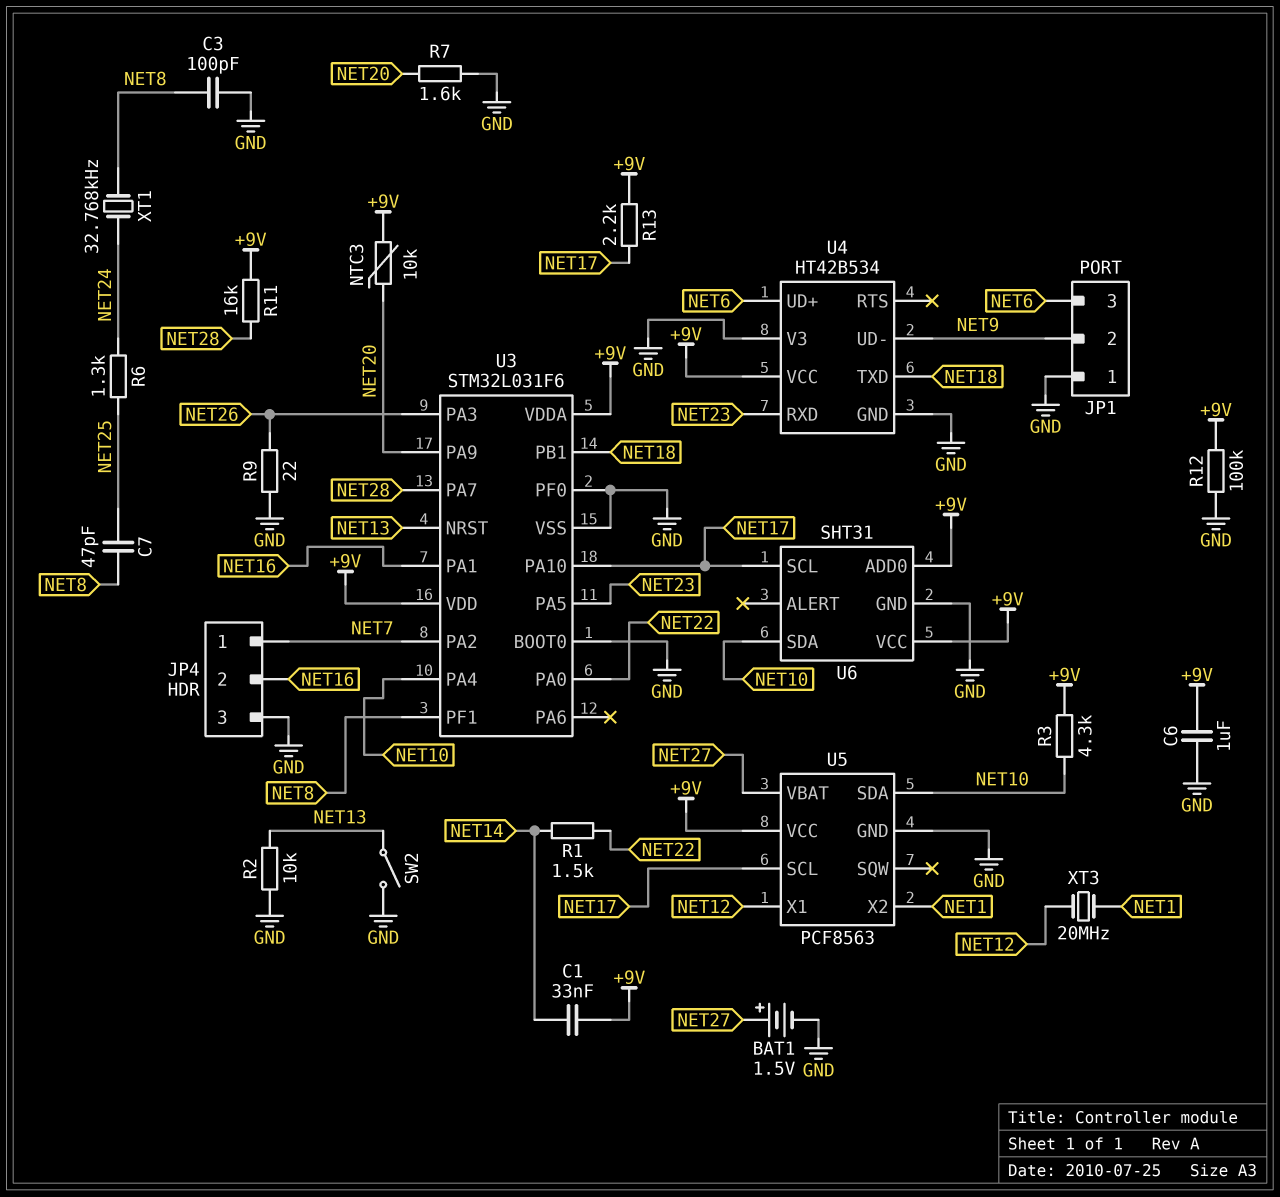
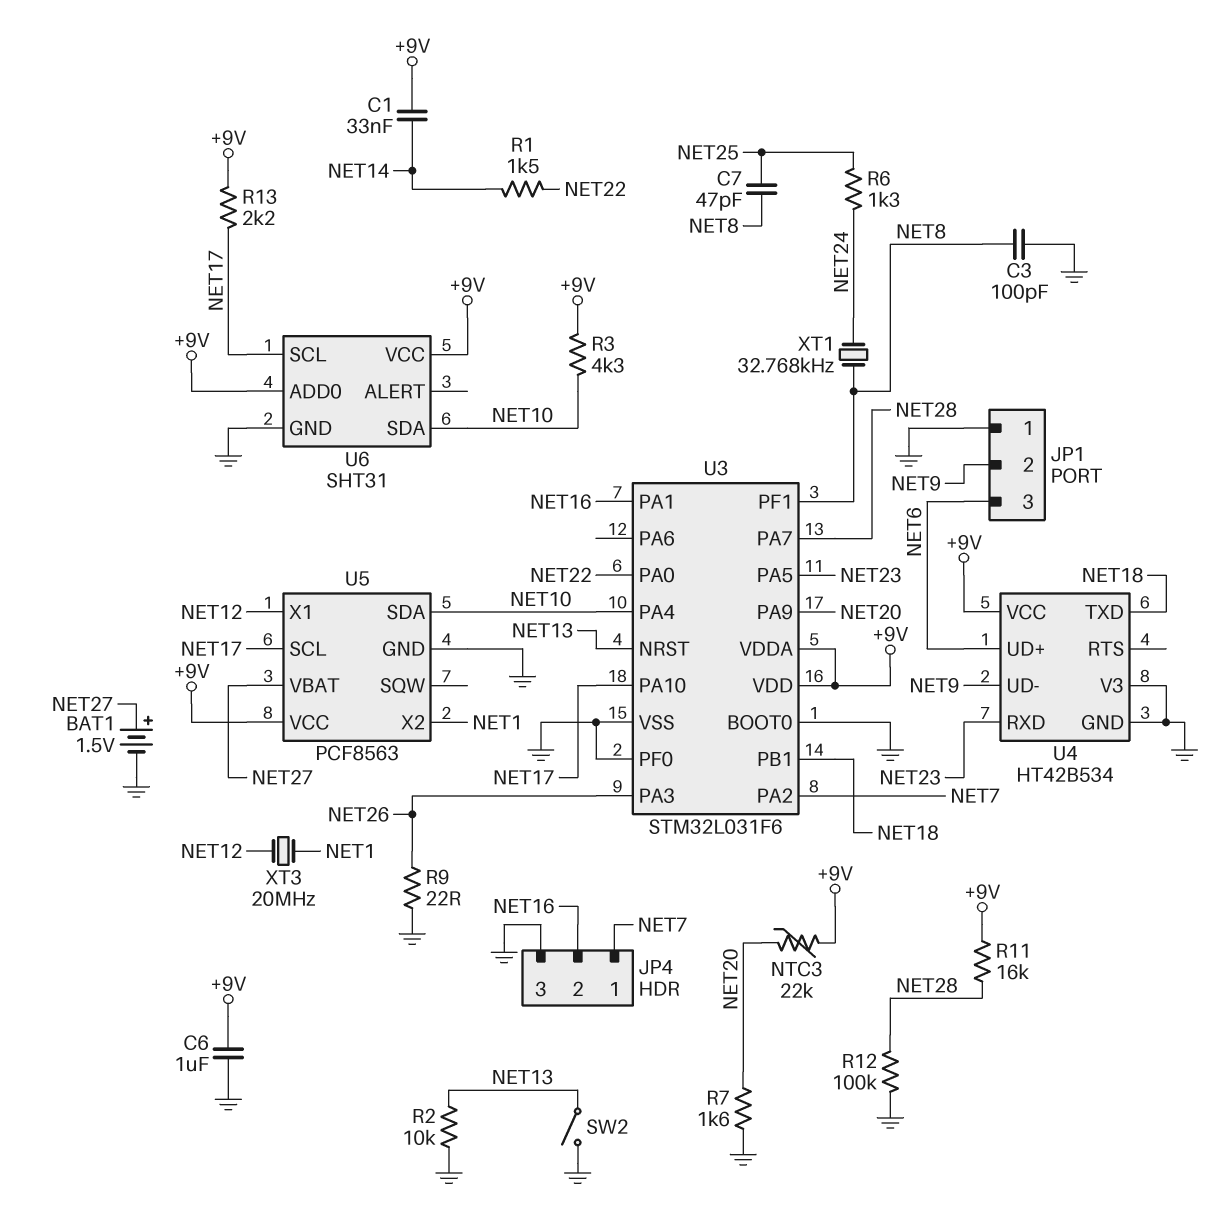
NTC3: 10k (+9V, NET20) -> 22k (+9V, NET20)
R12: 100k (+9V, GND) -> 100k (GND, NET28)

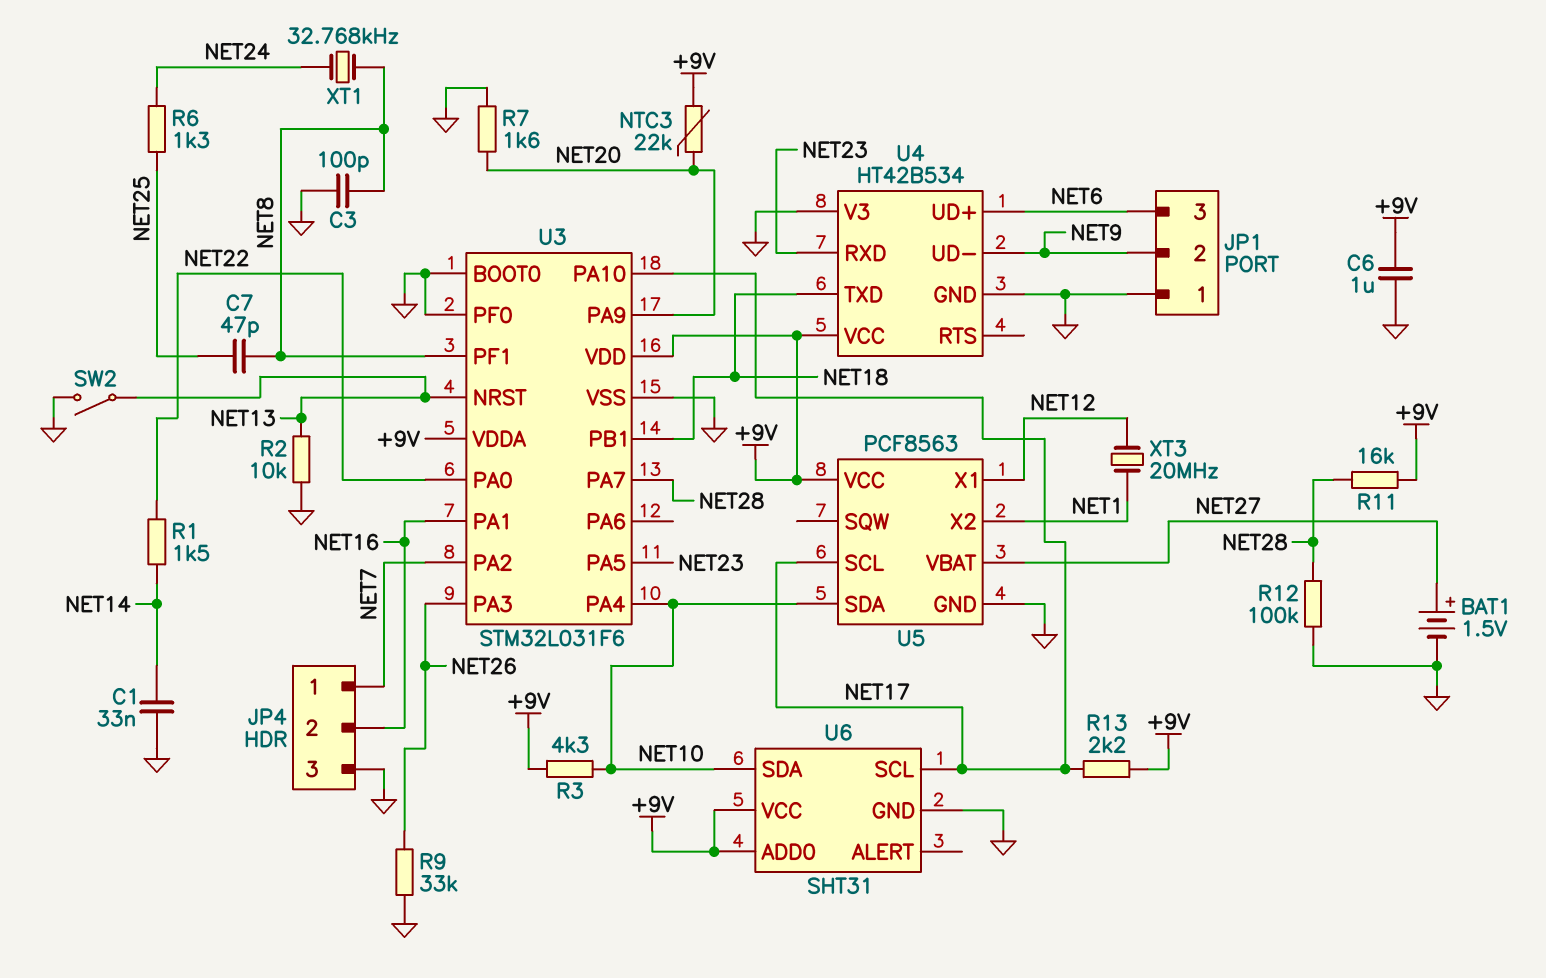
C1: 33nF (+9V, NET14) -> 33nF (GND, NET14)
R9: 22 (GND, NET26) -> 33k (GND, NET26)

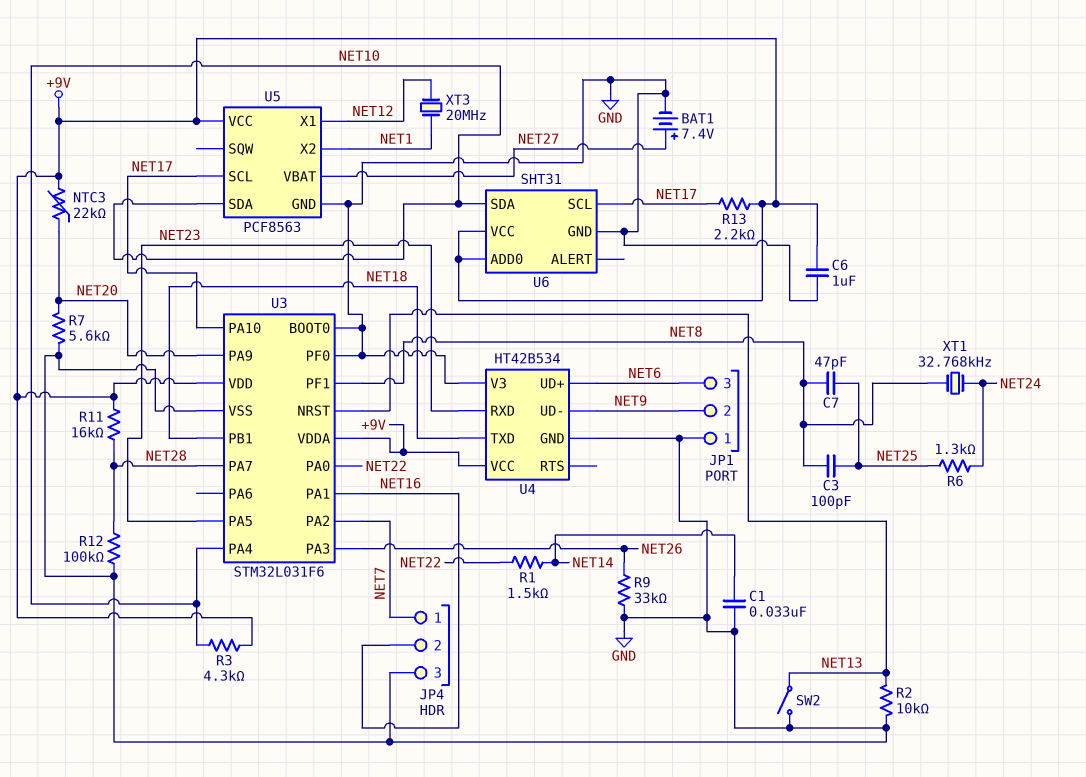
BAT1: 1.5V (plus NET27, minus GND) -> 7.4V (plus NET27, minus GND)
C3: 100pF (GND, NET8) -> 100pF (NET8, NET25)
R7: 1.6k (GND, NET20) -> 5.6k (GND, NET20)

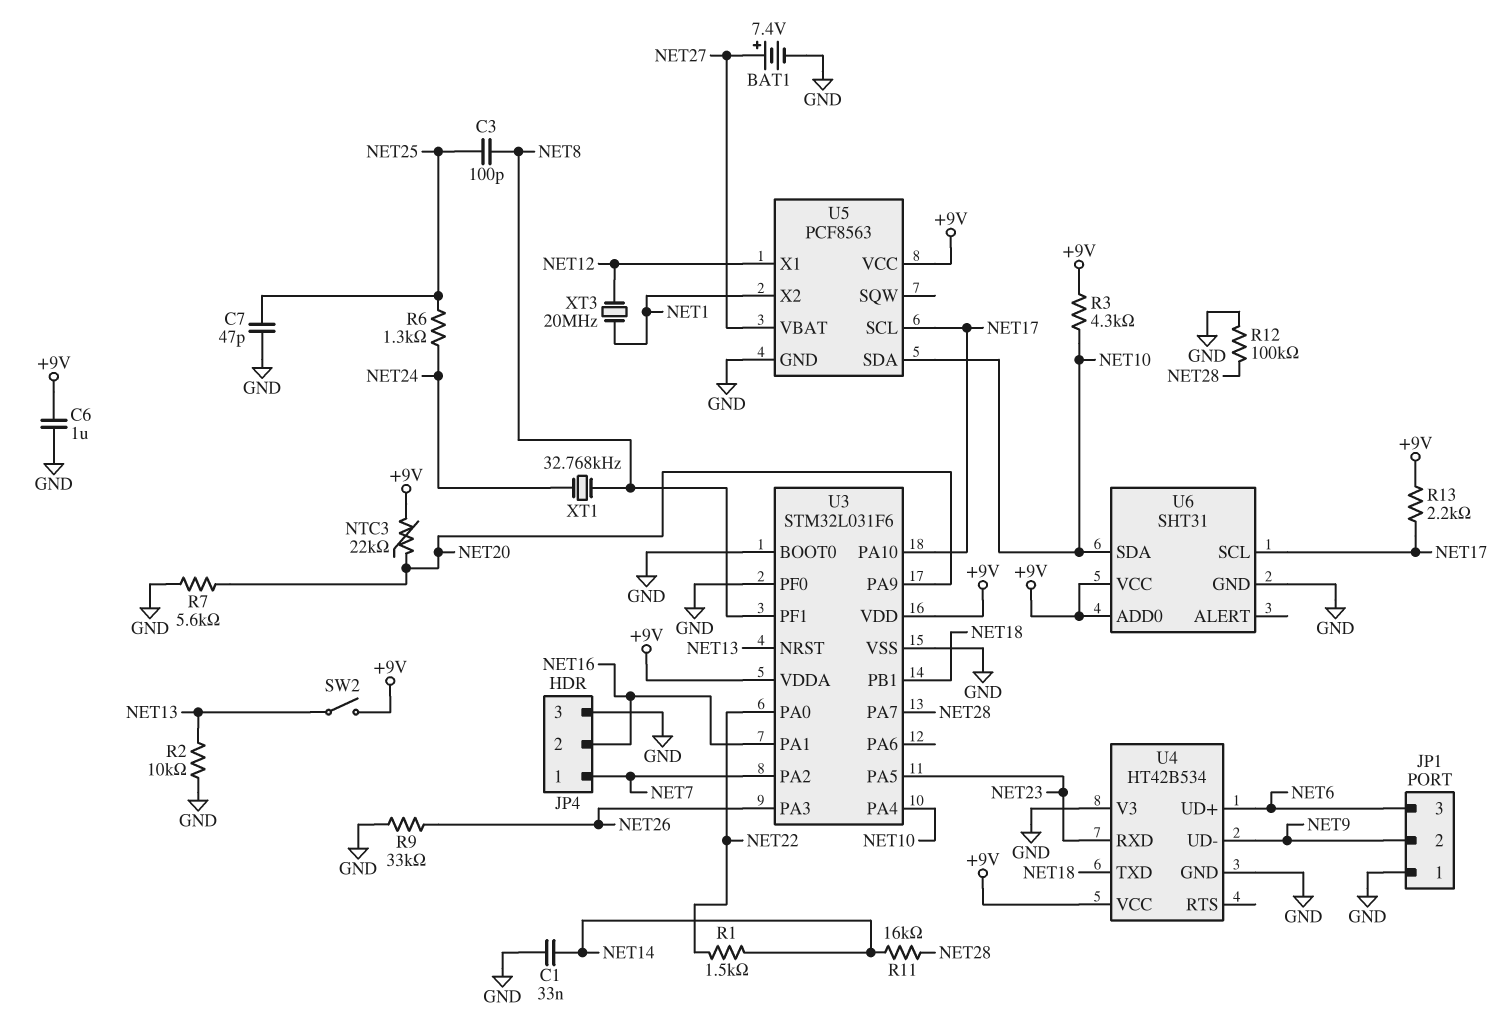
C7: 47pF (NET8, NET25) -> 47pF (GND, NET25)
R11: 16k (+9V, NET28) -> 16k (NET14, NET28)
SW2: switch (GND, NET13) -> switch (+9V, NET13)

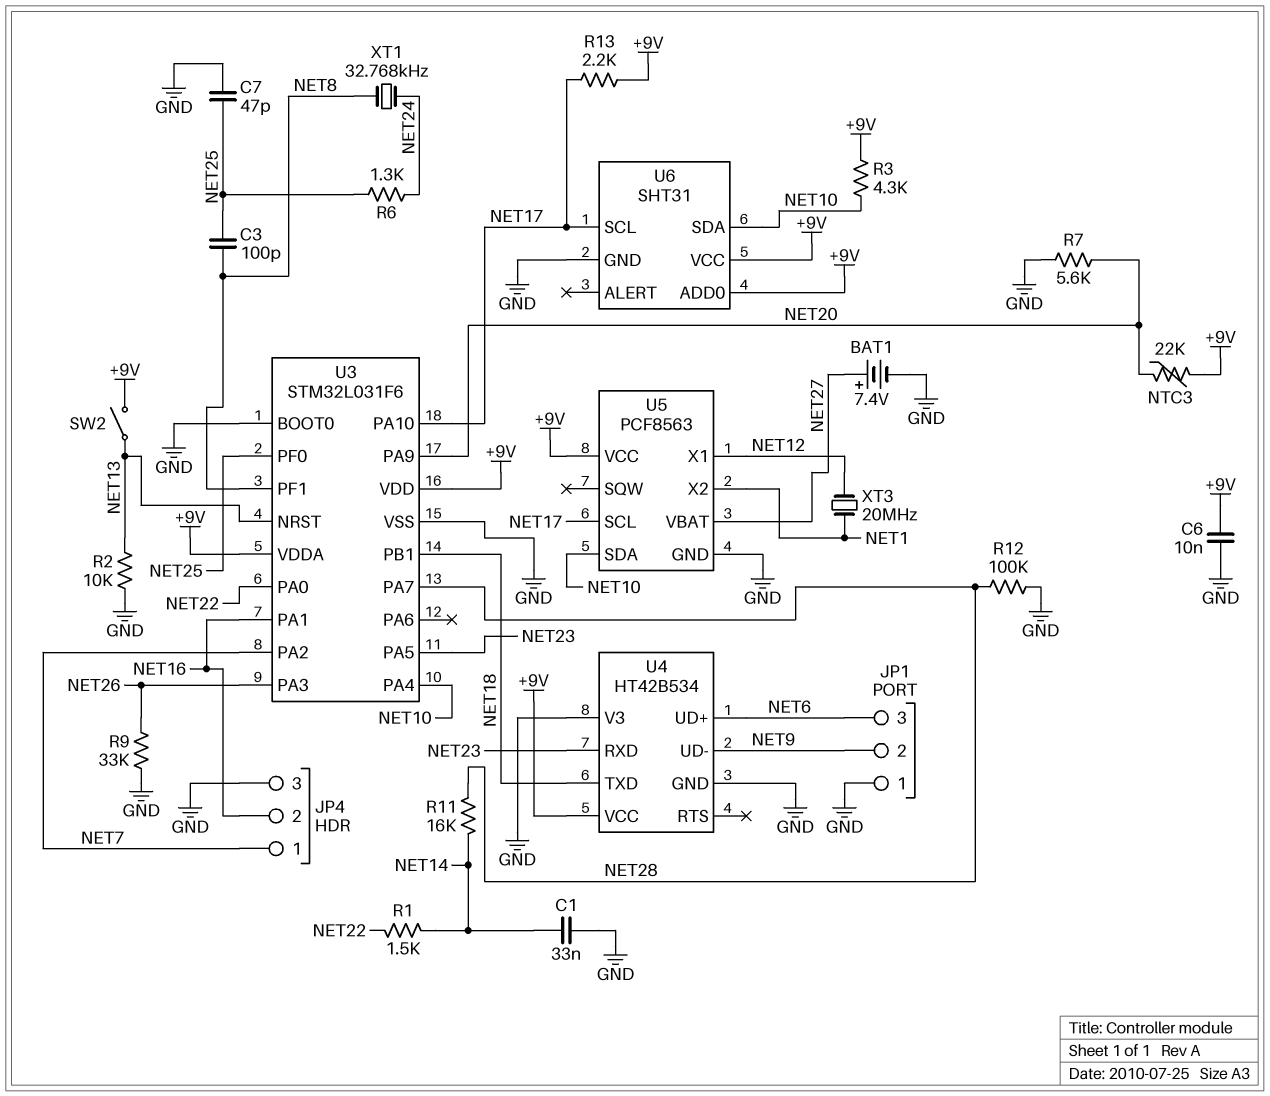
C6: 1uF (+9V, GND) -> 10nF (+9V, GND)
U3 pin PF0: GND -> NET25

